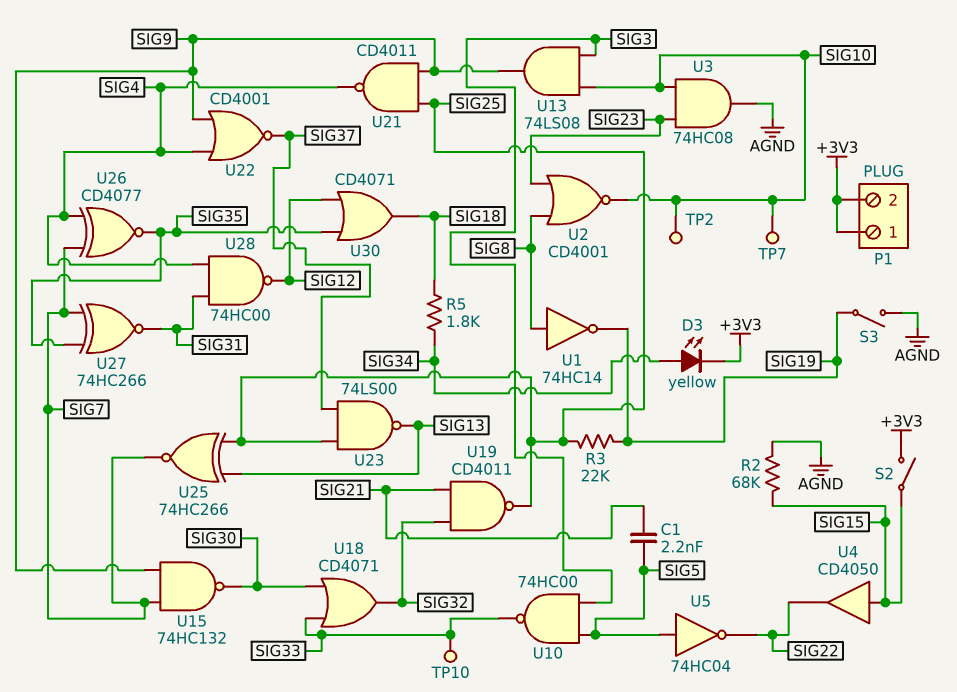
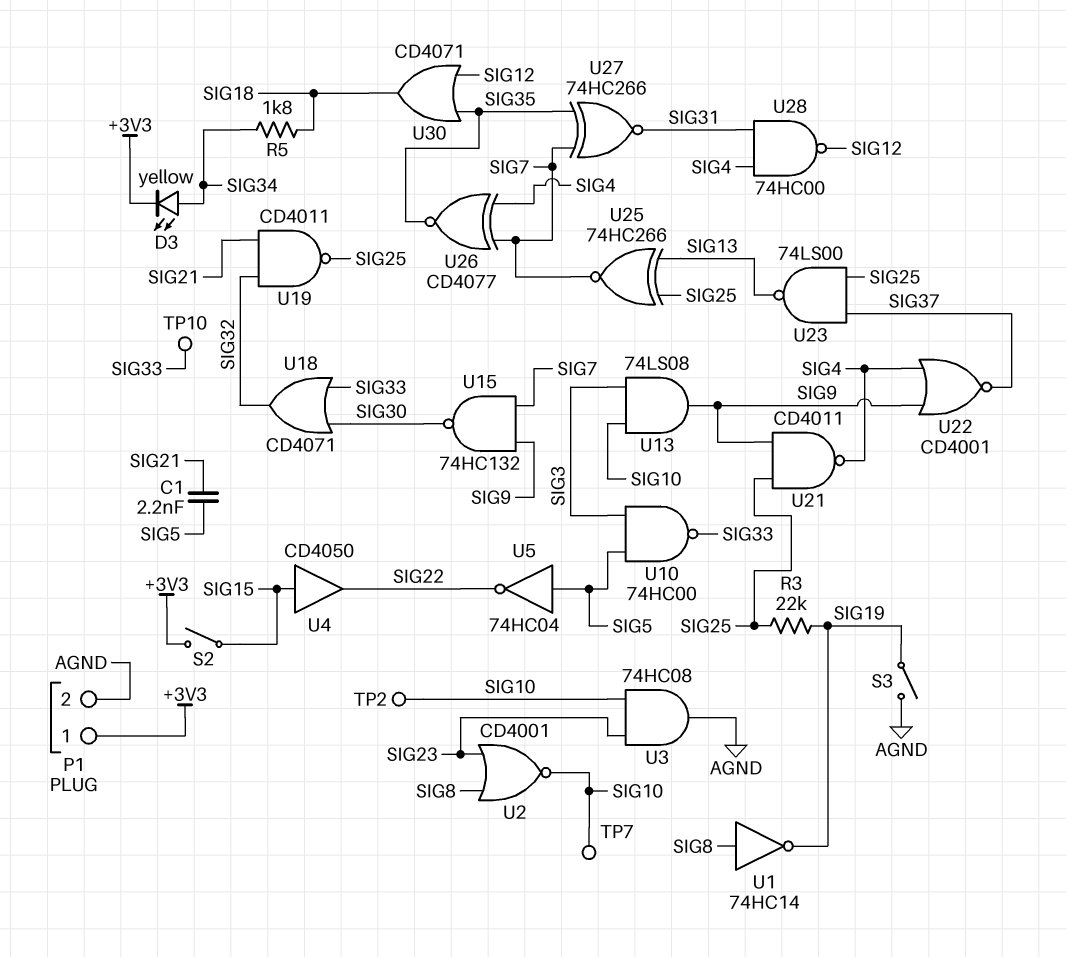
P1 pin 2: +3V3 -> AGND
R2: 68k (AGND, SIG15) -> none

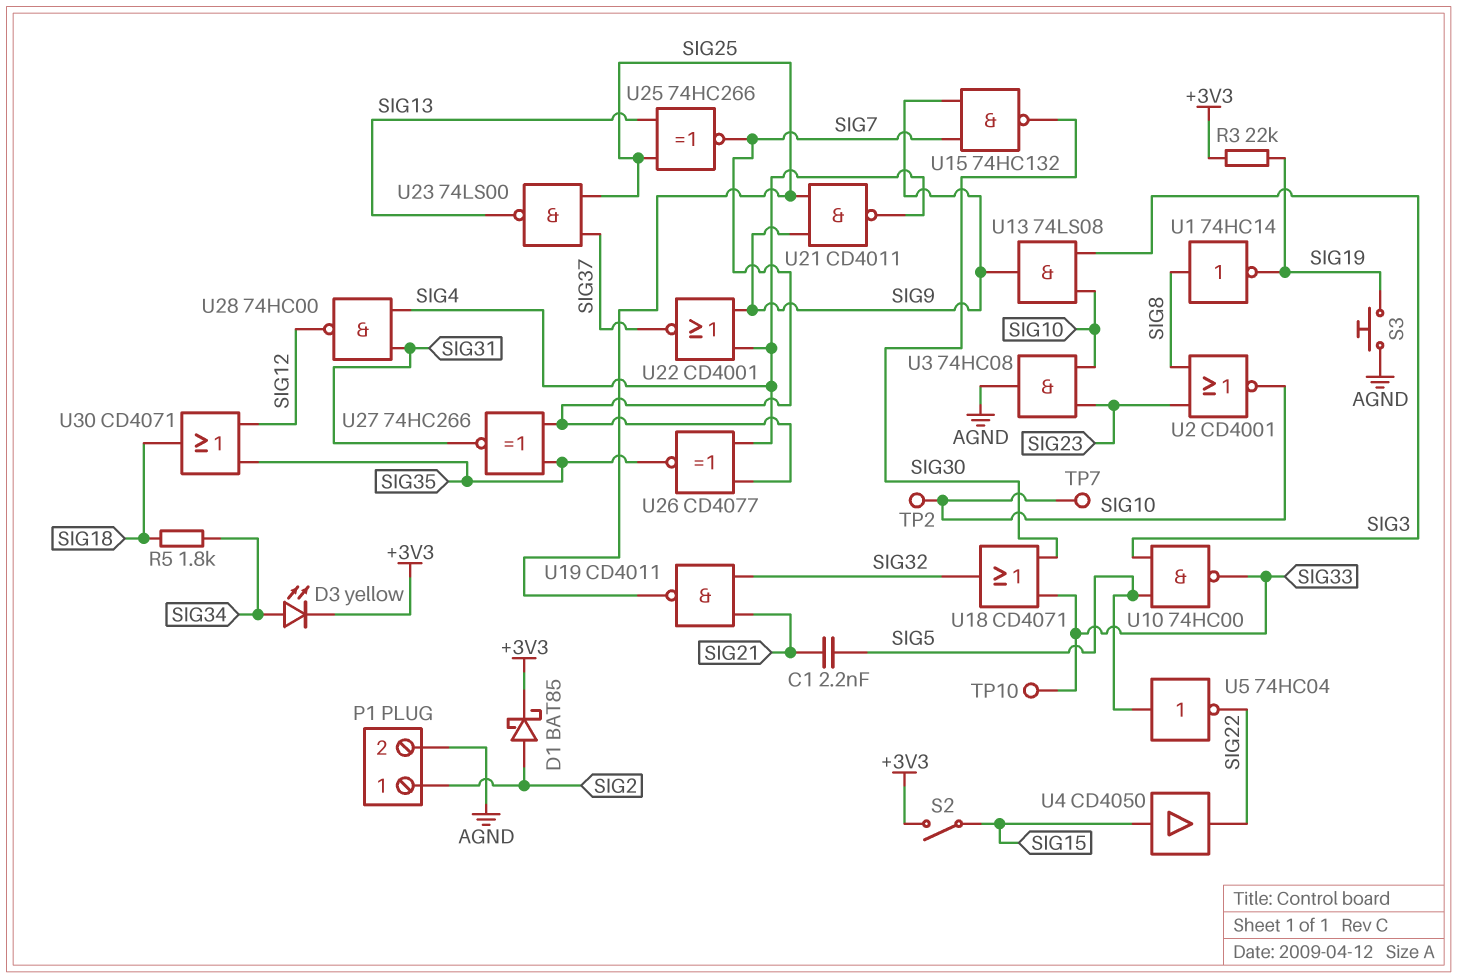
D1: none -> schottky BAT85 (A SIG2, K +3V3)
P1 pin 1: +3V3 -> SIG2
R3: 22k (SIG19, SIG25) -> 22k (+3V3, SIG19)
S3: switch (AGND, SIG19) -> button (AGND, SIG19)

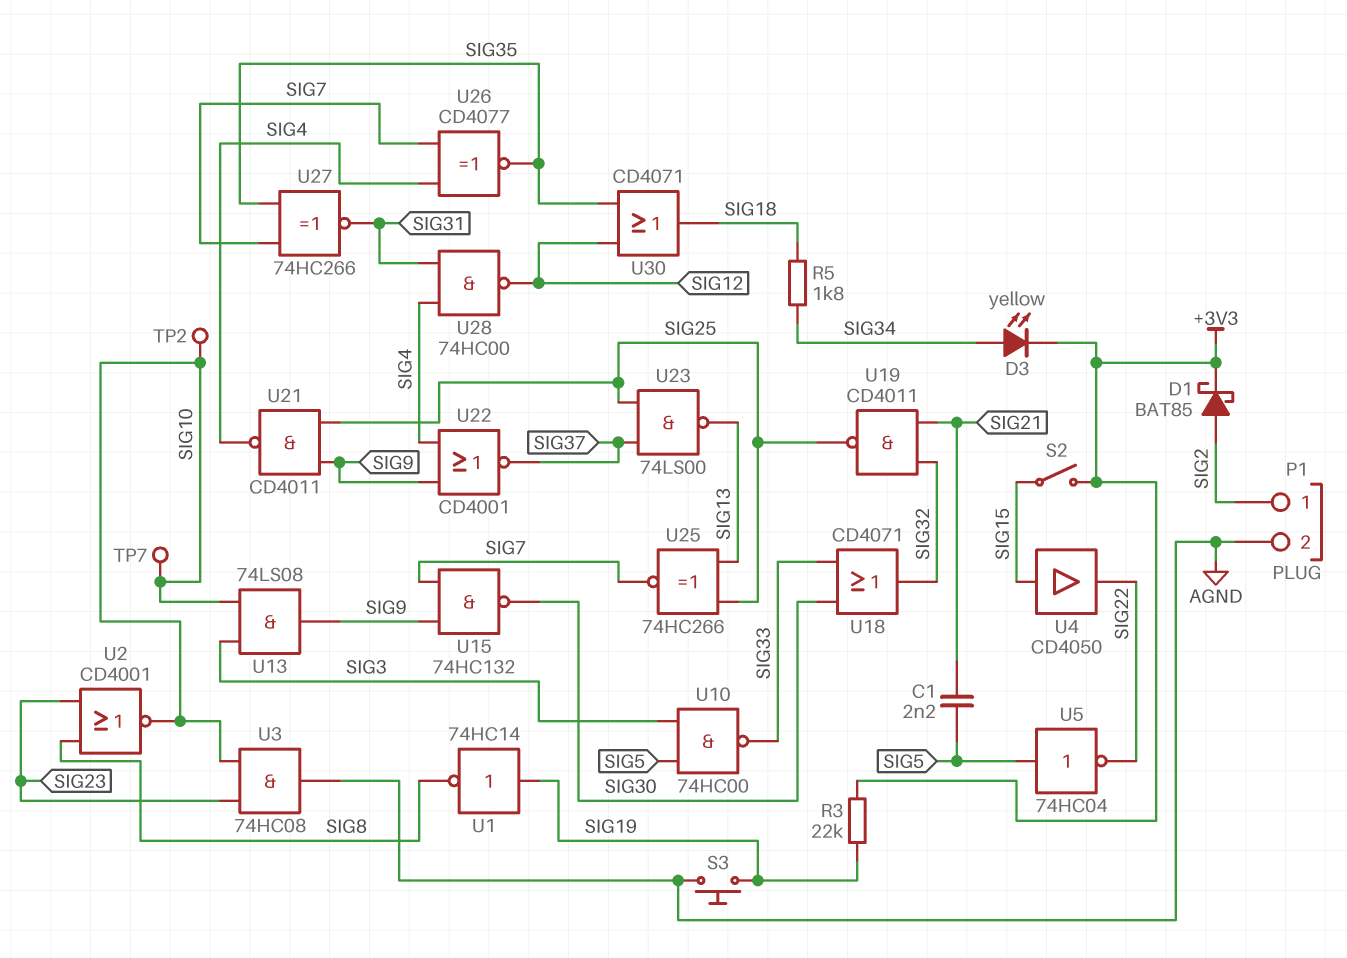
TP10: test point (SIG33) -> none
U1: NOT 74HC14 (in SIG8, out SIG19) -> NOT 74HC14 (in SIG19, out SIG8)

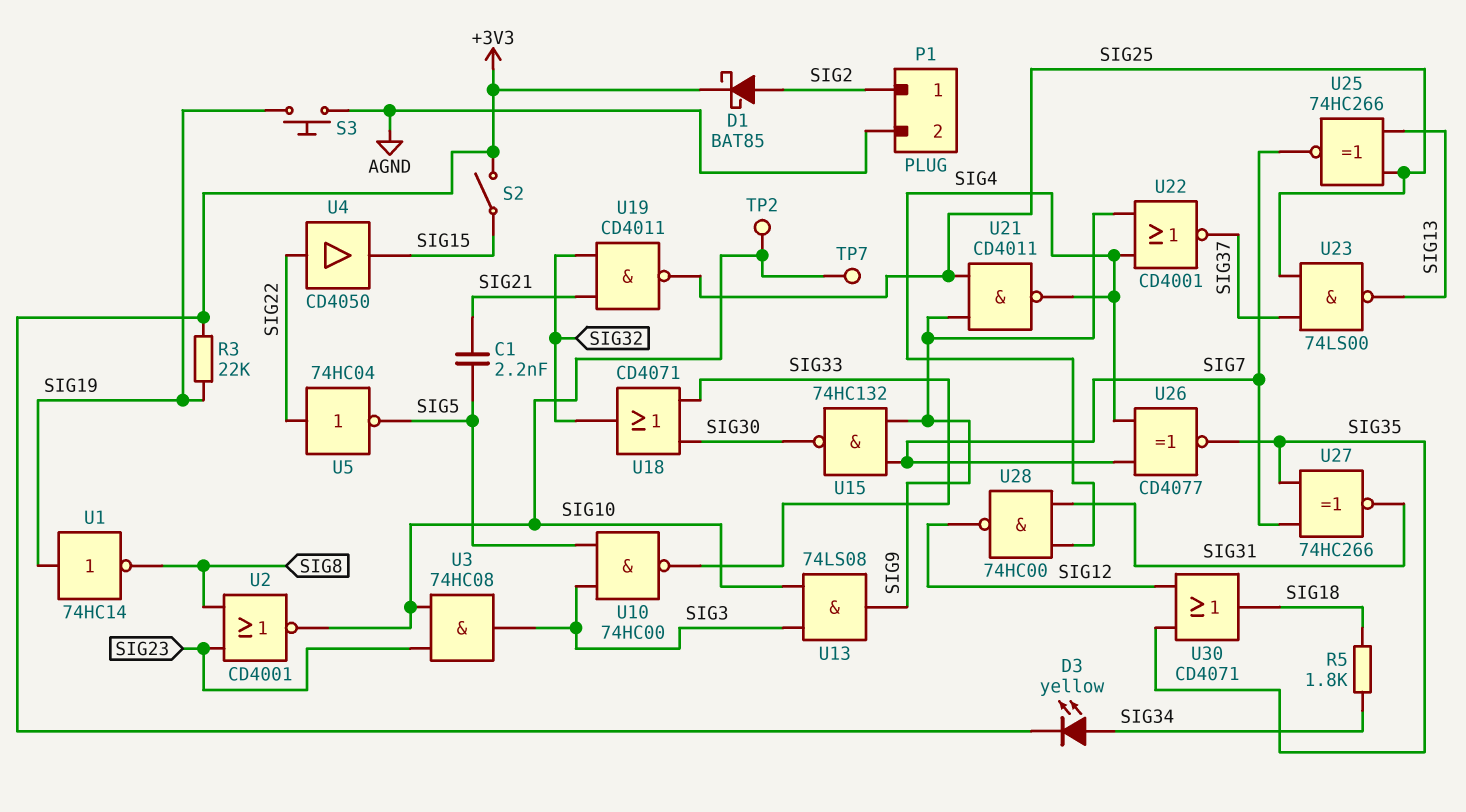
U3: AND 74HC08 (in SIG10, in SIG23, out AGND) -> AND 74HC08 (in SIG10, in SIG23, out SIG3)
U4: buffer CD4050 (in SIG15, out SIG22) -> buffer CD4050 (in SIG22, out SIG15)
U5: NOT 74HC04 (in SIG5, out SIG22) -> NOT 74HC04 (in SIG22, out SIG5)

